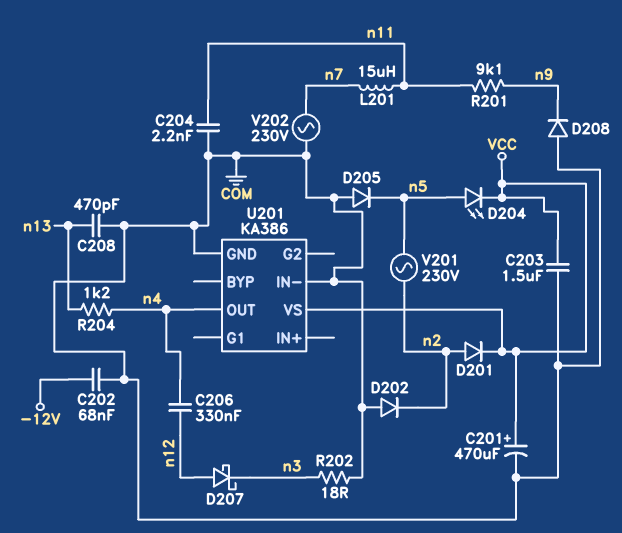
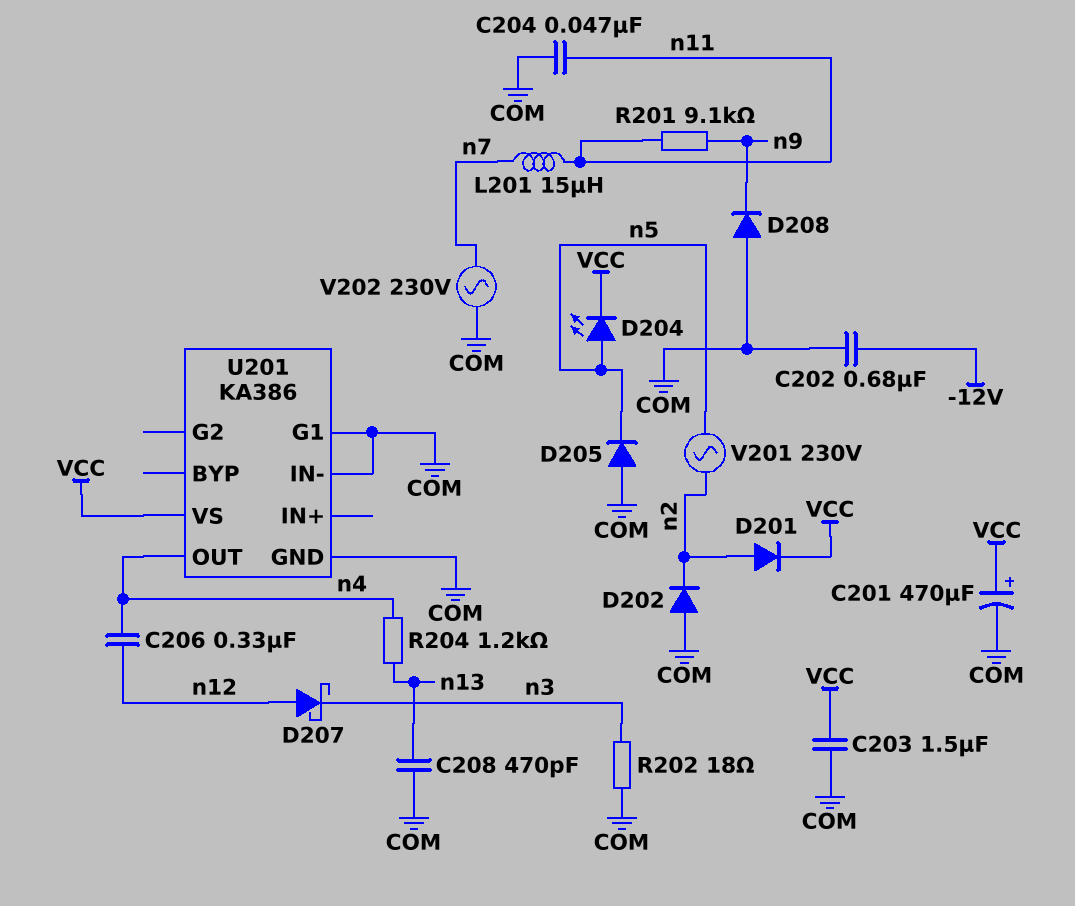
C202: 68nF (-12V, COM) -> 680nF (-12V, COM)
C204: 2.2nF (COM, n11) -> 47nF (COM, n11)
U201 pin G1: none -> COM

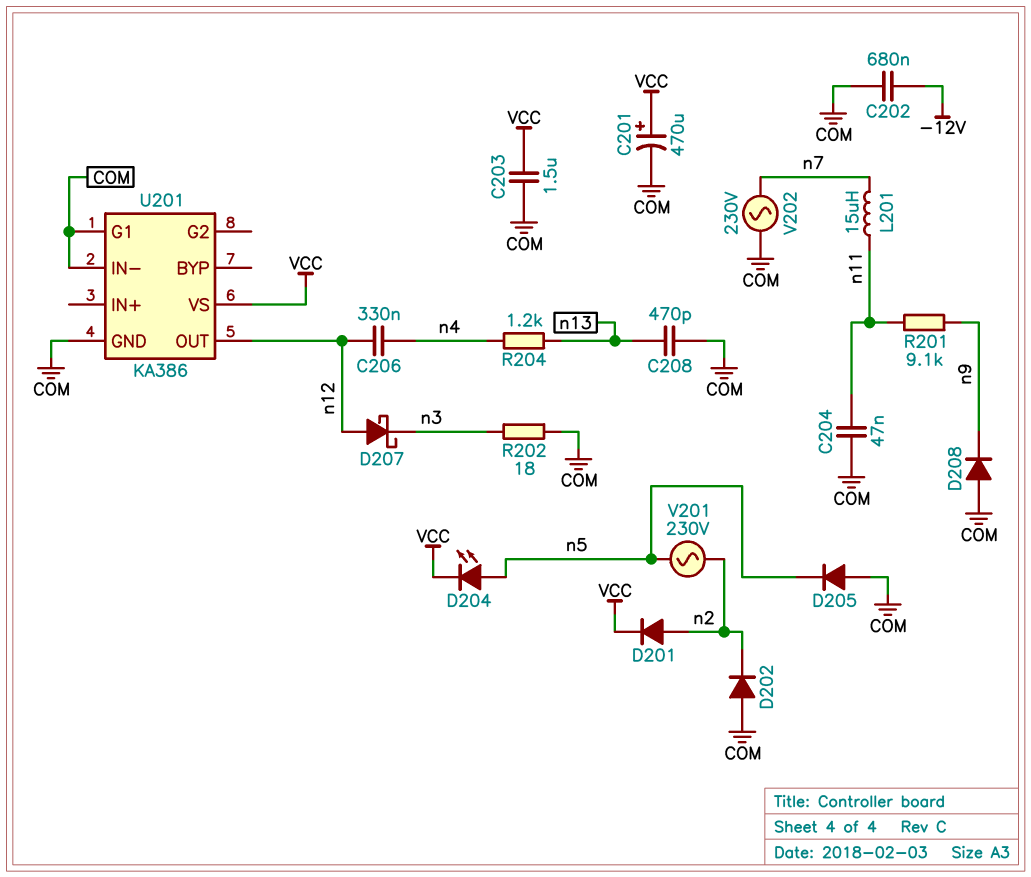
U201 pin OUT: n4 -> n12

